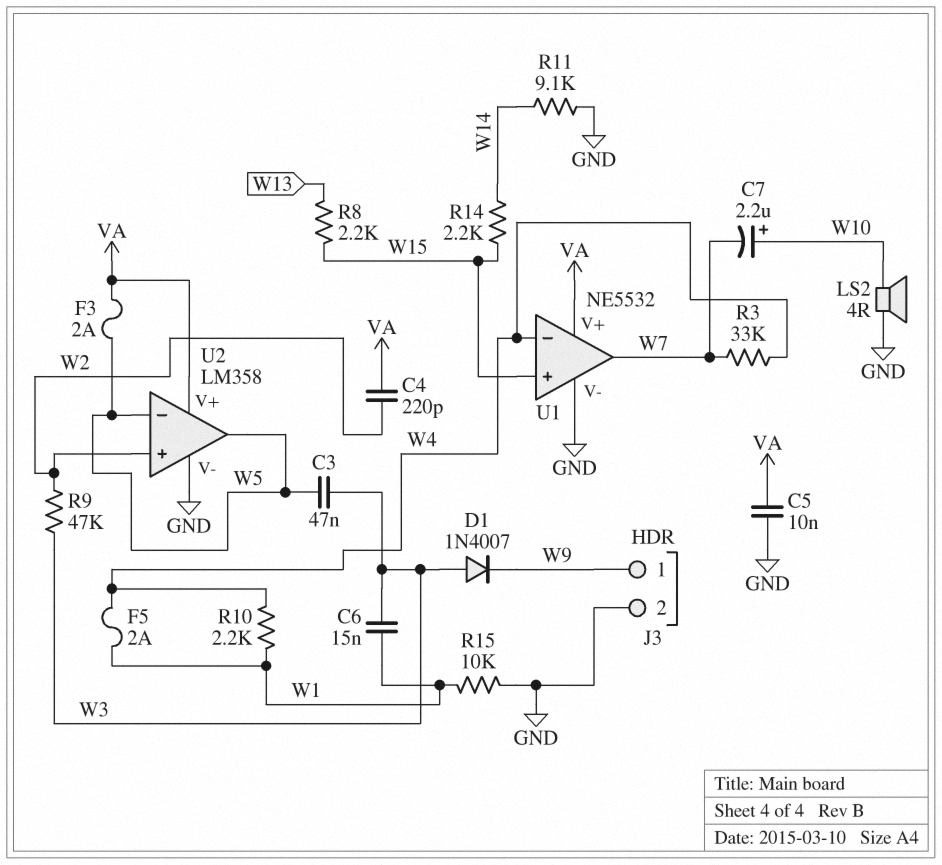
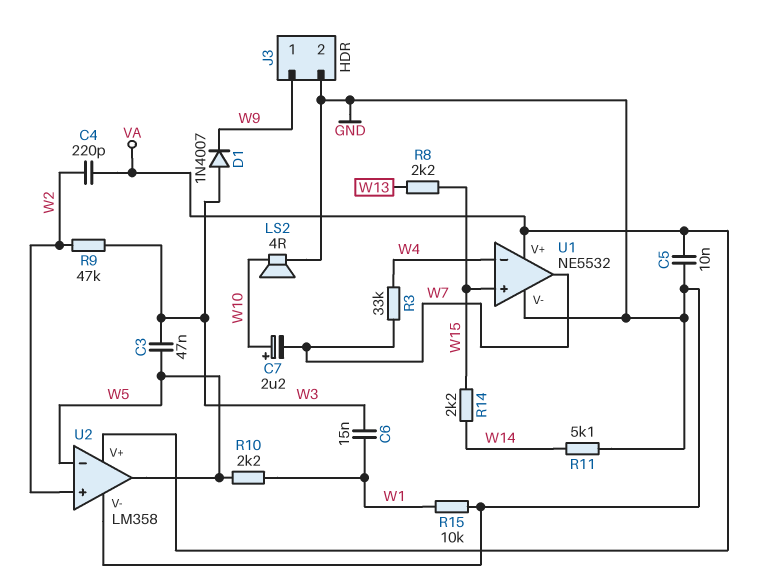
F3: 2A (VA, W5) -> none
F5: 2A (W1, W4) -> none
R10: 2.2k (W1, W4) -> 2.2k (W1, W5)
R11: 9.1k (GND, W14) -> 5.1k (GND, W14)

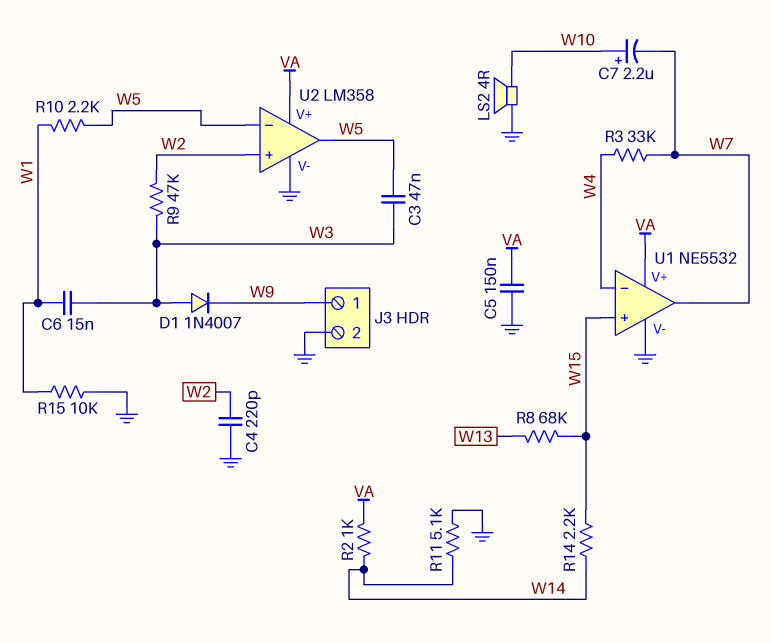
C4: 220pF (VA, W2) -> 220pF (GND, W2)
C5: 10nF (GND, VA) -> 150nF (GND, VA)
R2: none -> 1k (VA, W14)
R8: 2.2k (W13, W15) -> 68k (W13, W15)

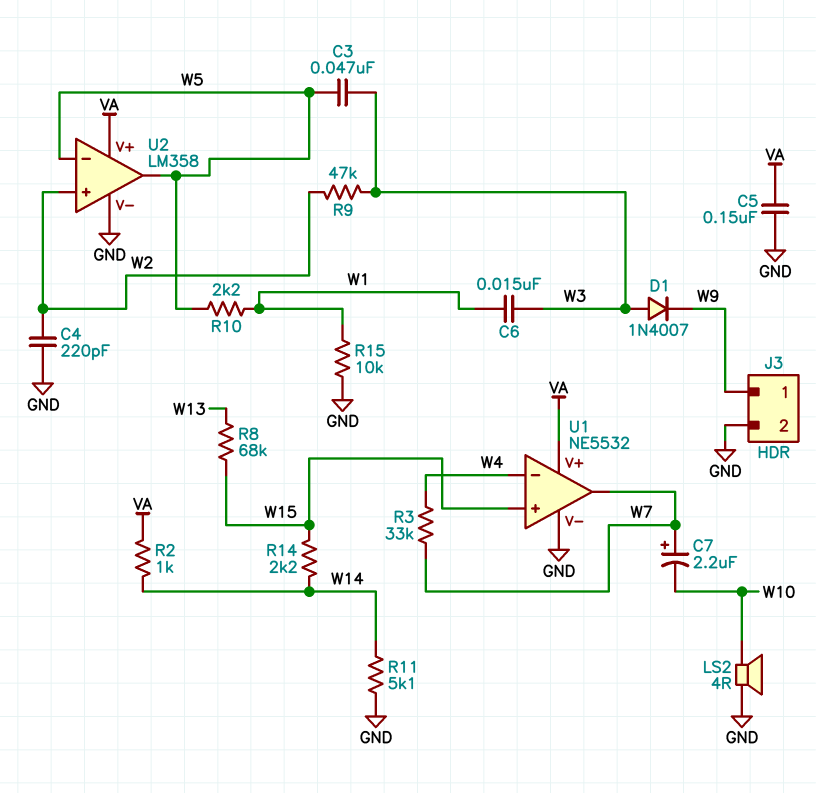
C7: 2.2uF (plus W10, minus W7) -> 2.2uF (plus W7, minus W10)

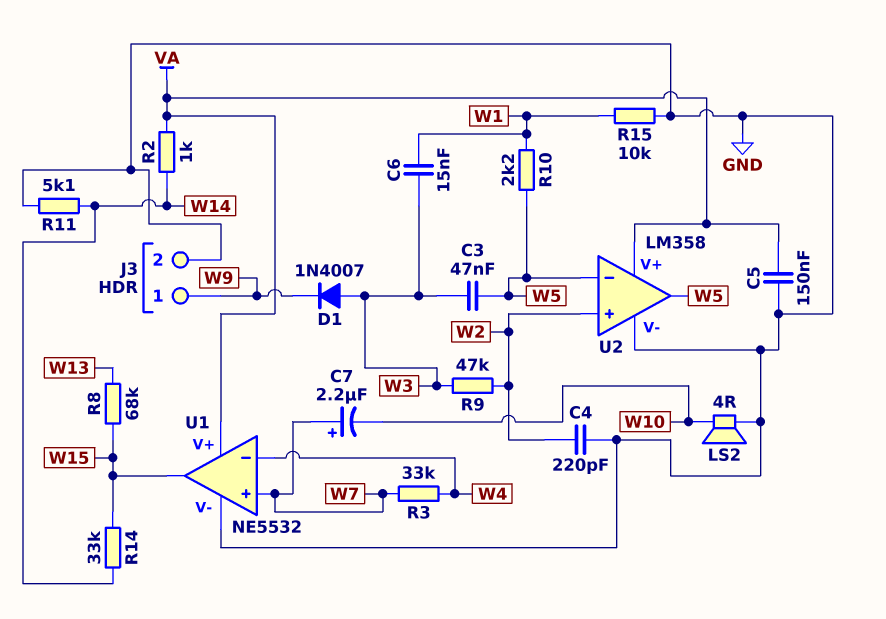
R14: 2.2k (W14, W15) -> 33k (W14, W15)
U1 pin in+: W15 -> W7
U1 pin out: W7 -> W15

